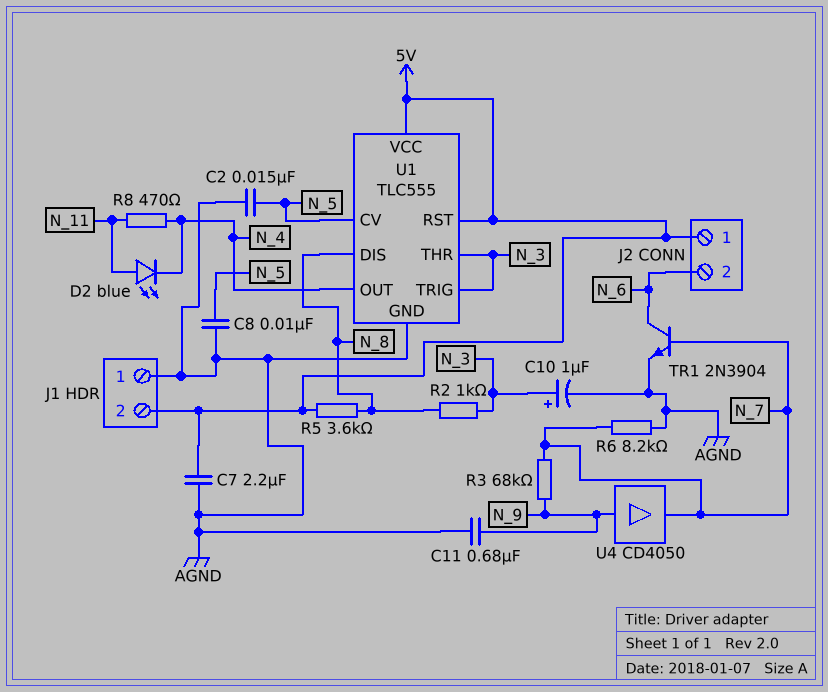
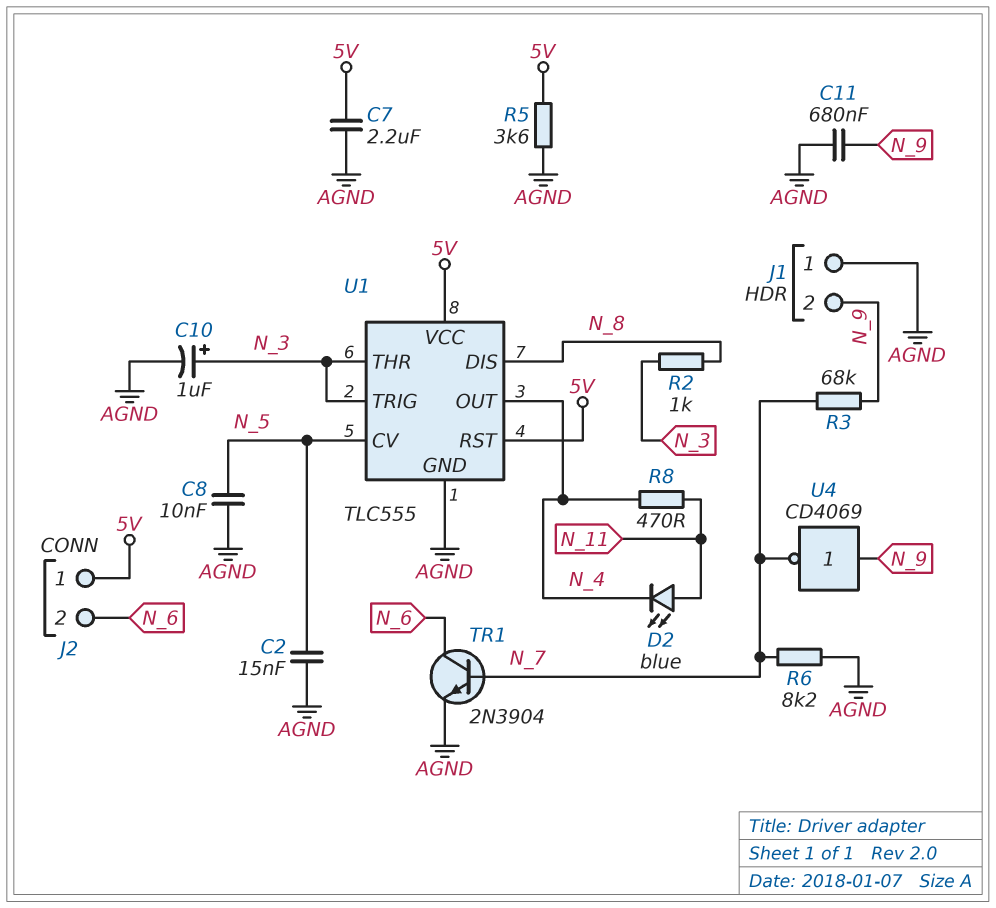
J1 pin 2: 5V -> N_9
R5: 3.6k (5V, N_8) -> 3.6k (5V, AGND)
U4: buffer CD4050 (in N_9, out N_7) -> NOT CD4069 (in N_9, out N_7)

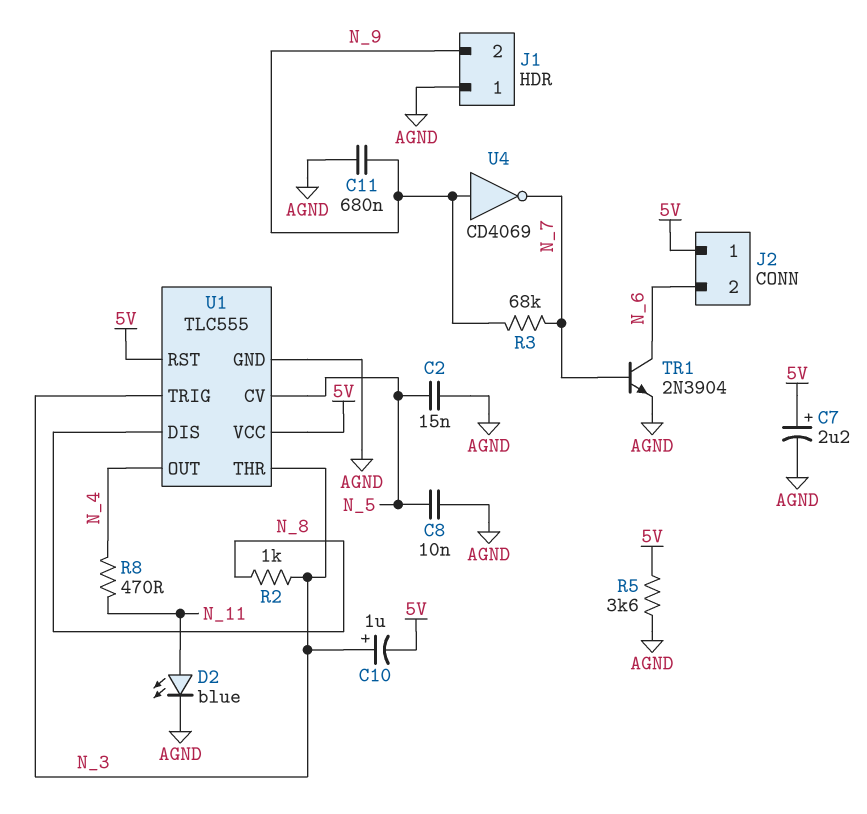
C7: 2.2uF (5V, AGND) -> 2.2uF (plus 5V, minus AGND)
C10: 1uF (plus N_3, minus AGND) -> 1uF (plus N_3, minus 5V)
D2: LED blue (A N_11, K N_4) -> LED blue (A N_11, K AGND)
R6: 8.2k (AGND, N_7) -> none

